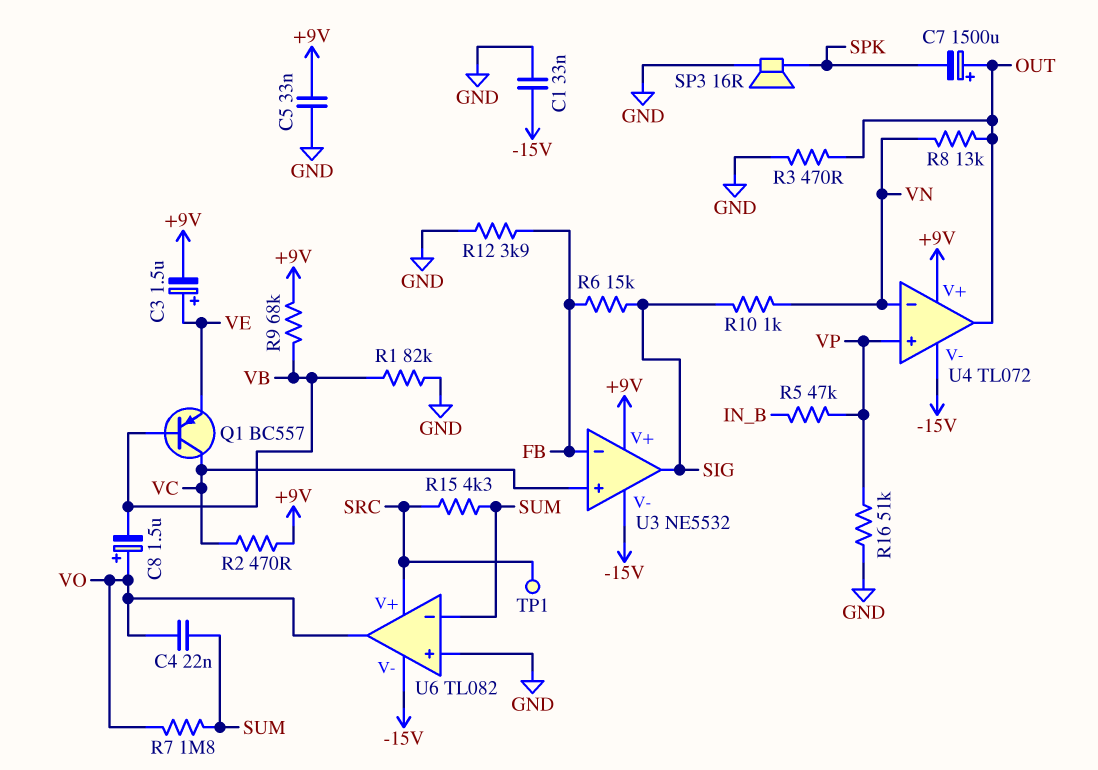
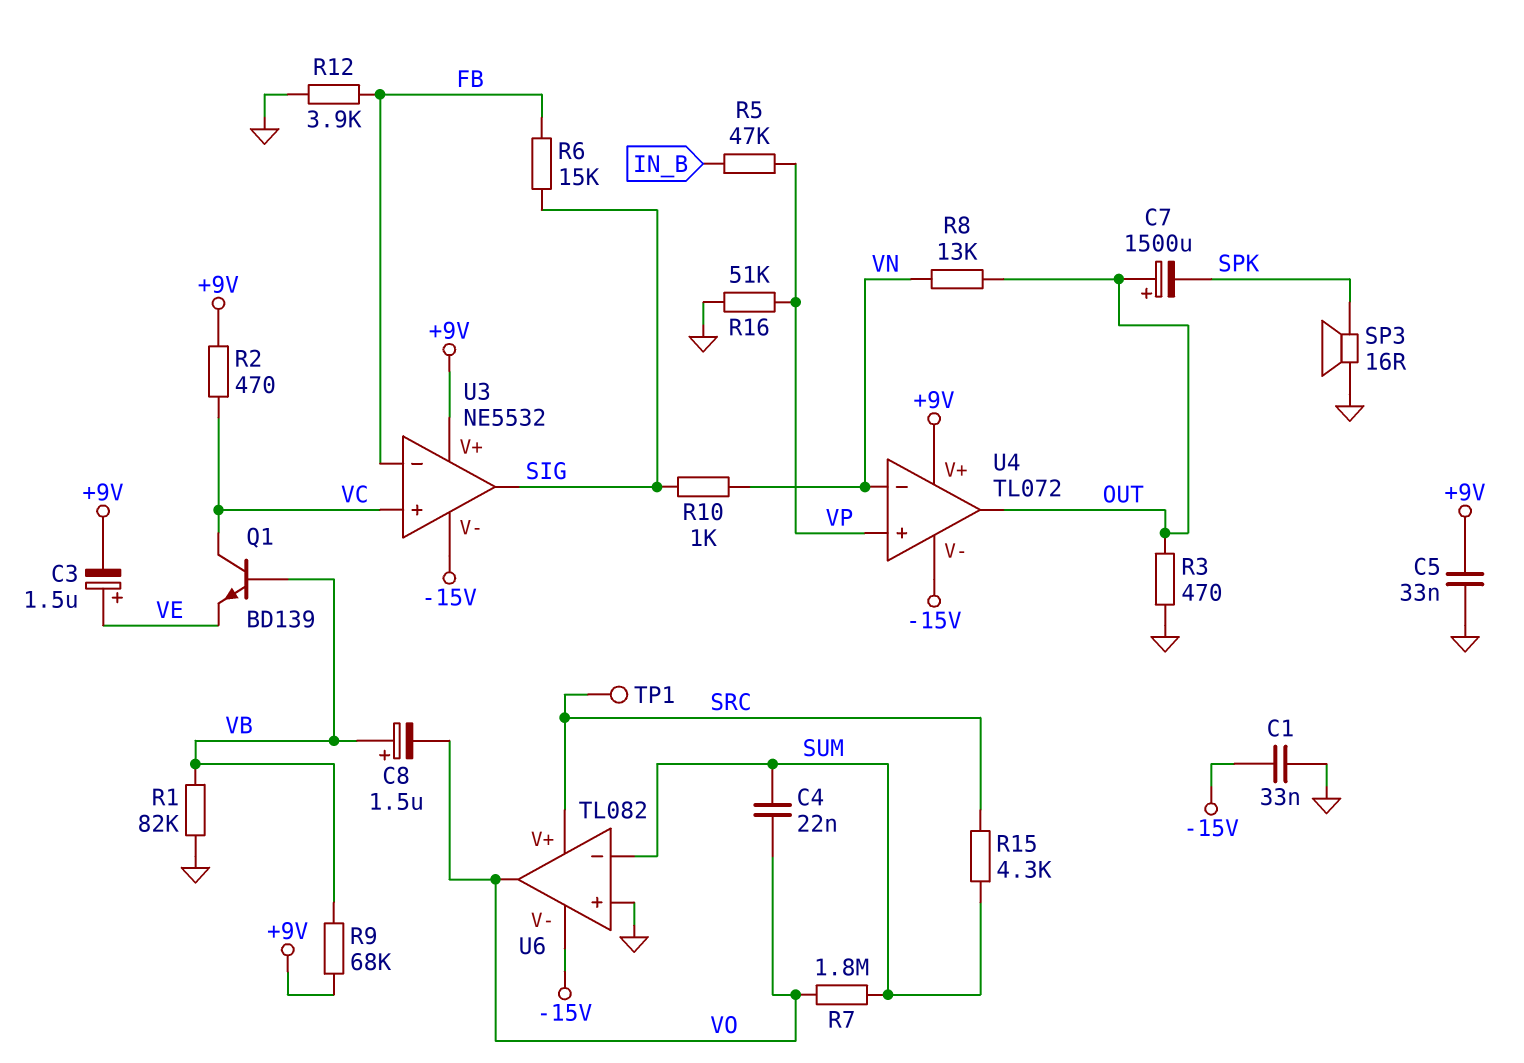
C8: 1.5uF (plus VO, minus VB) -> 1.5uF (plus VB, minus VO)
Q1: PNP BC557 (B VB, C VC, E VE) -> NPN BD139 (B VB, C VC, E VE)

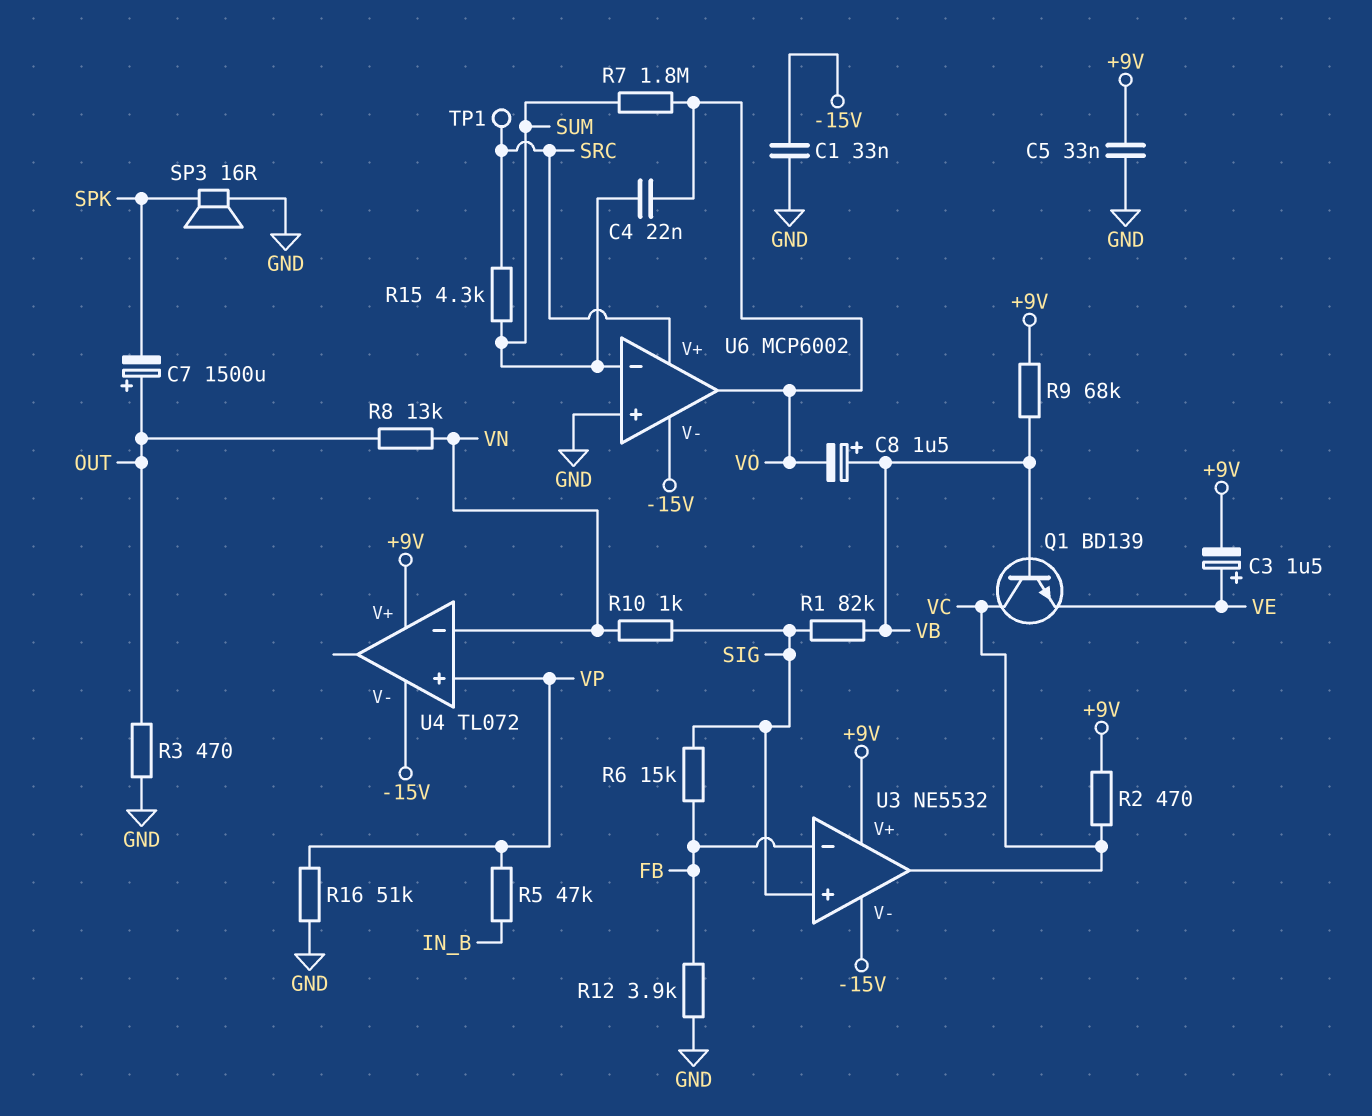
R1: 82k (GND, VB) -> 82k (SIG, VB)
U3 pin in+: VC -> SIG
U3 pin out: SIG -> VC
U4 pin out: OUT -> none
U6: TL082 -> MCP6002

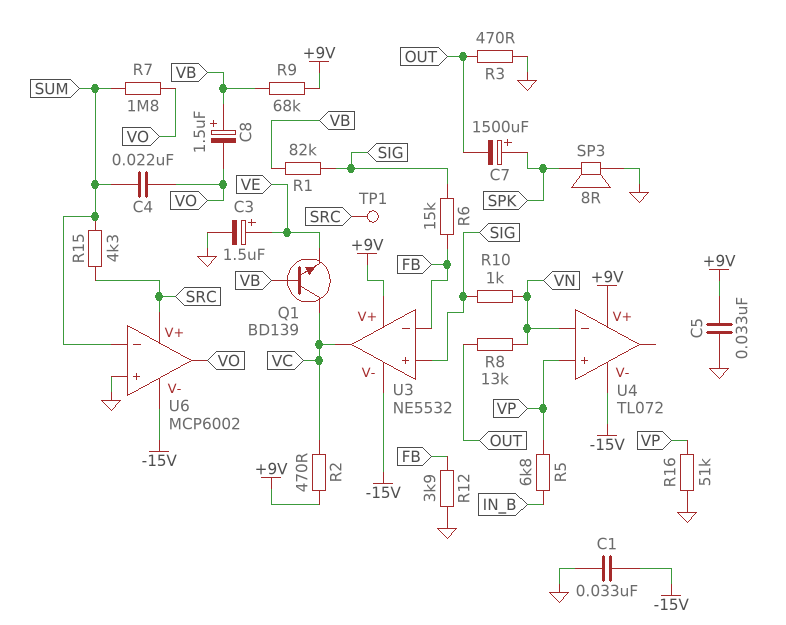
C3: 1.5uF (plus VE, minus +9V) -> 1.5uF (plus VE, minus GND)
C7: 1500uF (plus OUT, minus SPK) -> 1500uF (plus SPK, minus OUT)
R5: 47k (IN_B, VP) -> 6.8k (IN_B, VP)
SP3: speaker 16R (GND, SPK) -> speaker 8R (GND, SPK)

